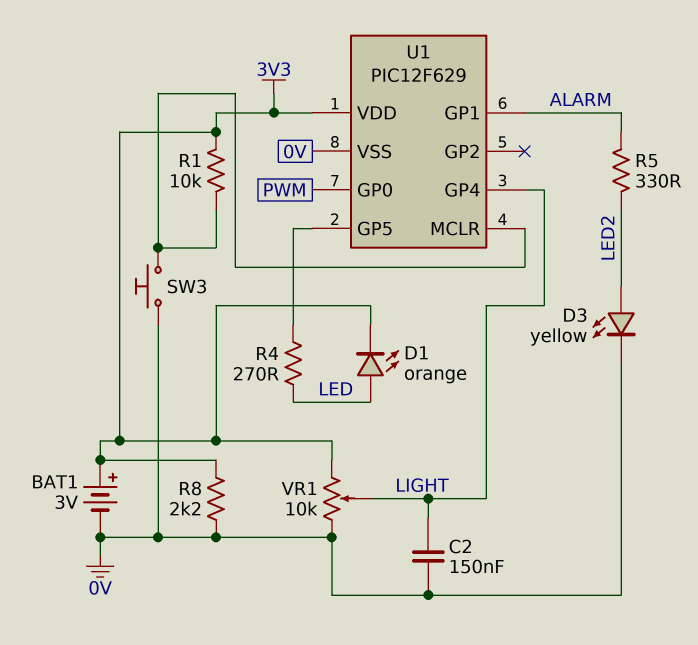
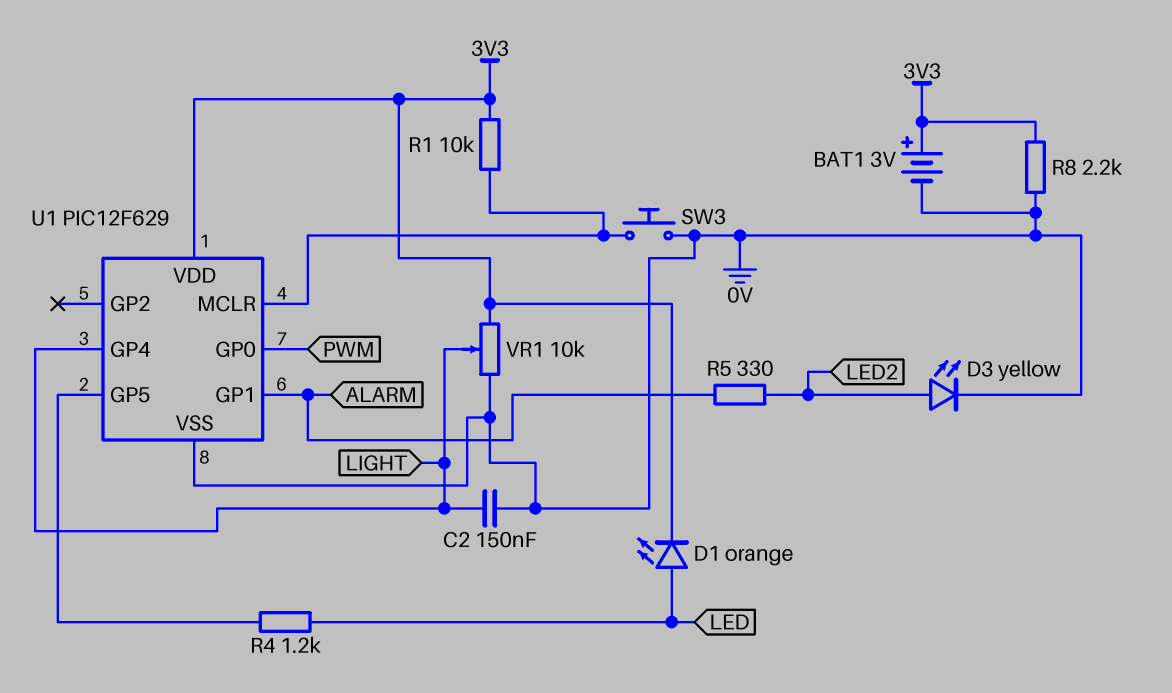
R4: 270 (LED, U1/GP5) -> 1.2k (LED, U1/GP5)

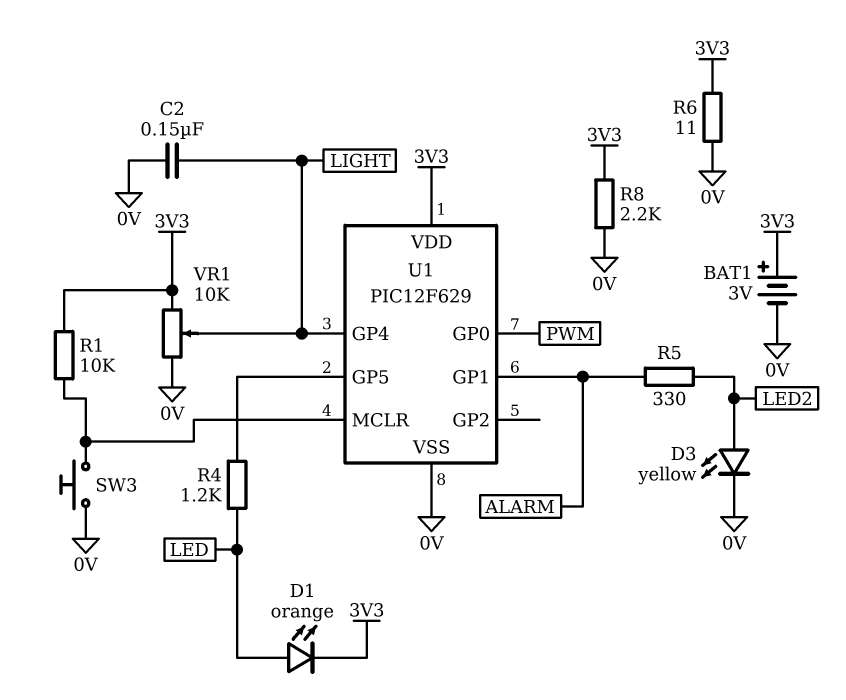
R6: none -> 11 (0V, 3V3)

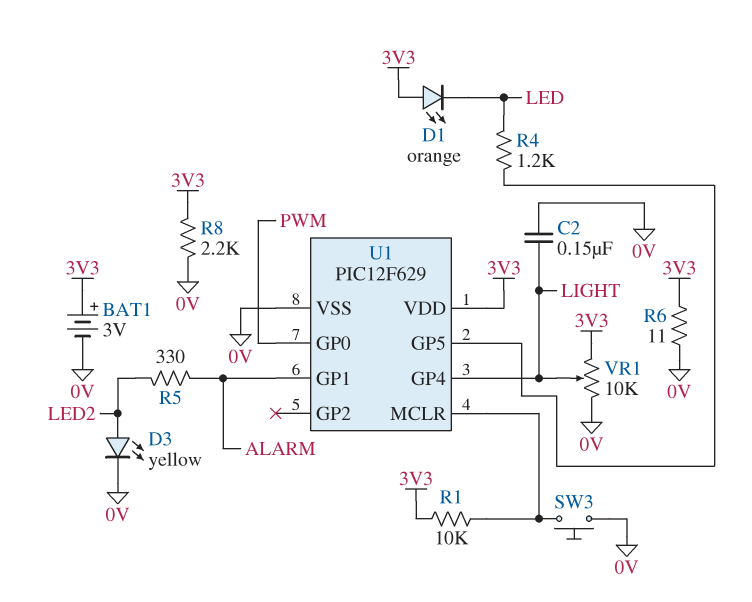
D1: LED orange (A LED, K 3V3) -> LED orange (A 3V3, K LED)

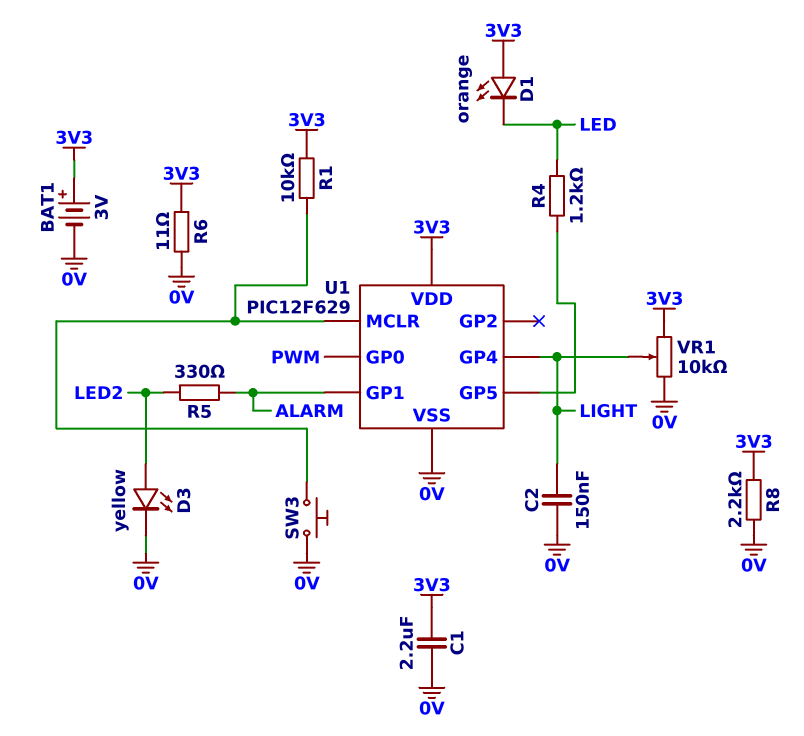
C1: none -> 2.2uF (0V, 3V3)

